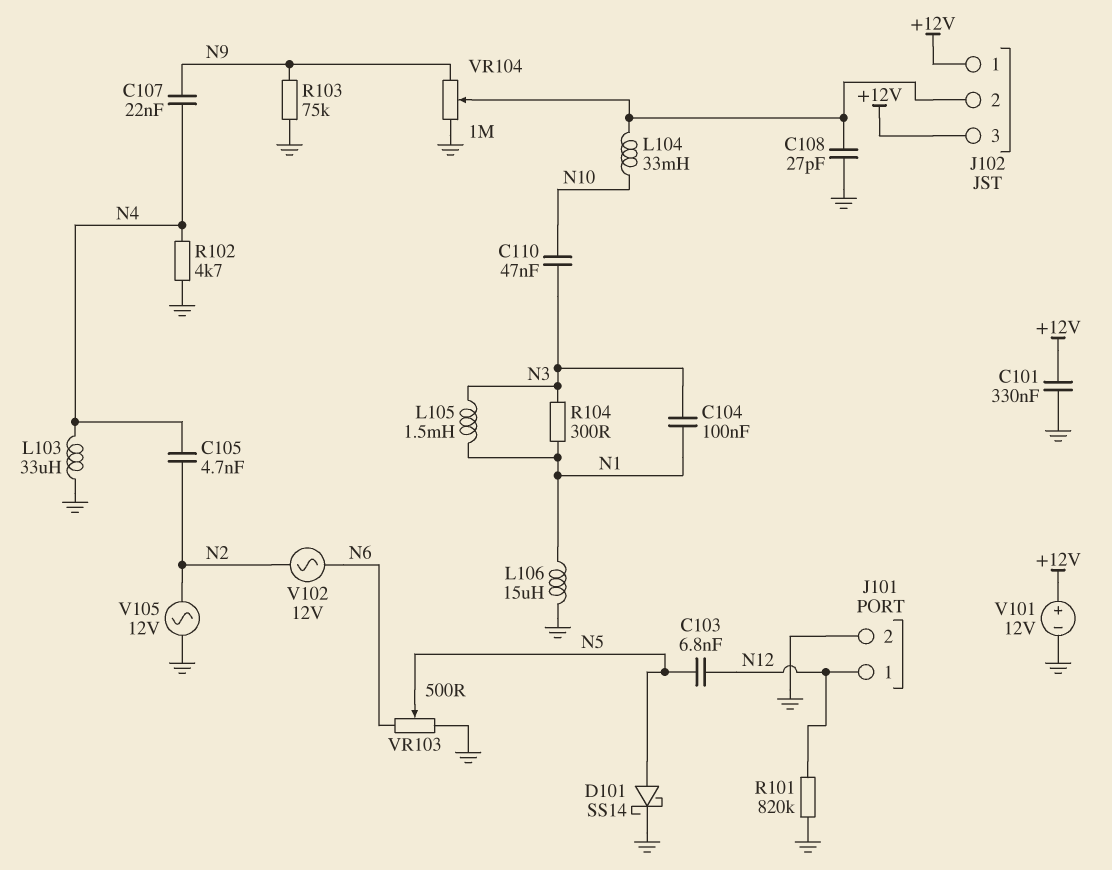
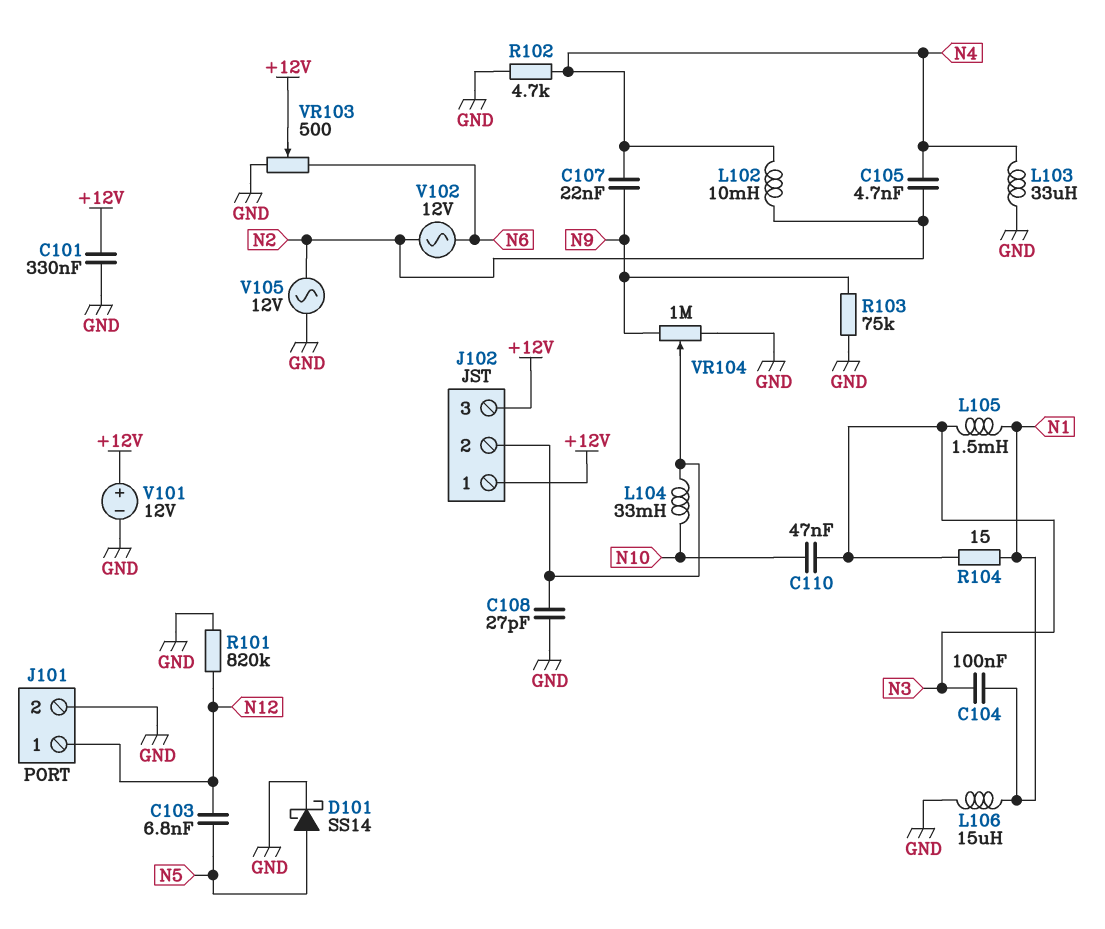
L102: none -> 10mH (N2, N4)
R104: 300 (N1, N3) -> 15 (N1, N3)
VR103: 500 (GND, N6, wiper N5) -> 500 (GND, N6, wiper +12V)

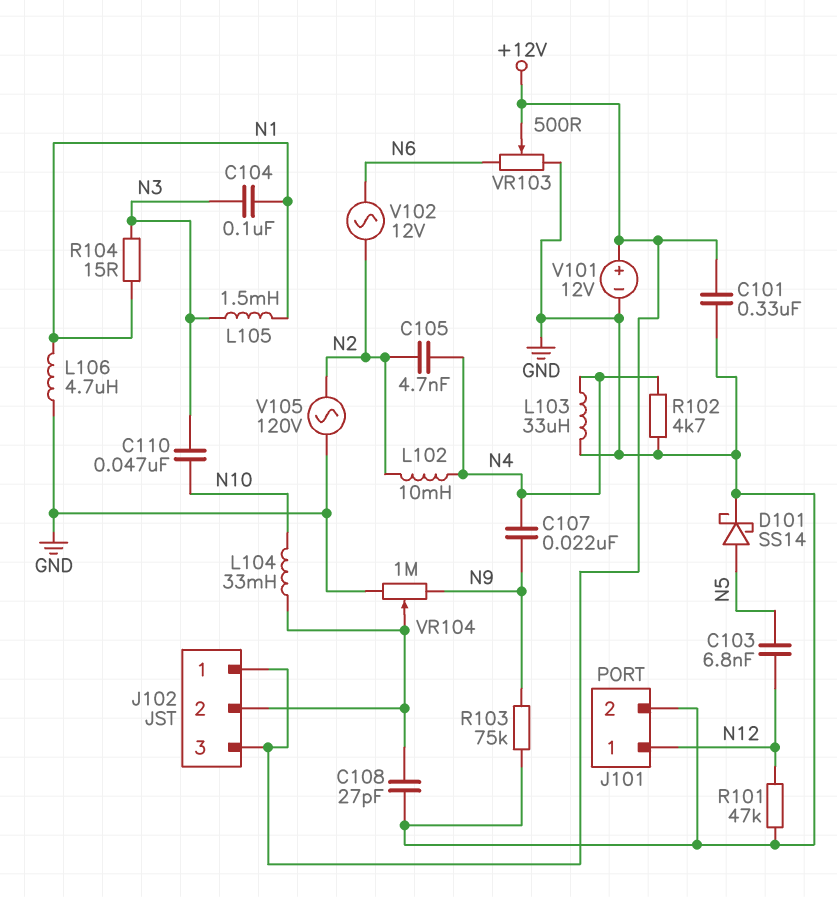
L106: 15uH (GND, N1) -> 4.7uH (GND, N1)
R101: 820k (GND, N12) -> 47k (GND, N12)
V105: AC 12V (GND, N2) -> AC 120V (GND, N2)

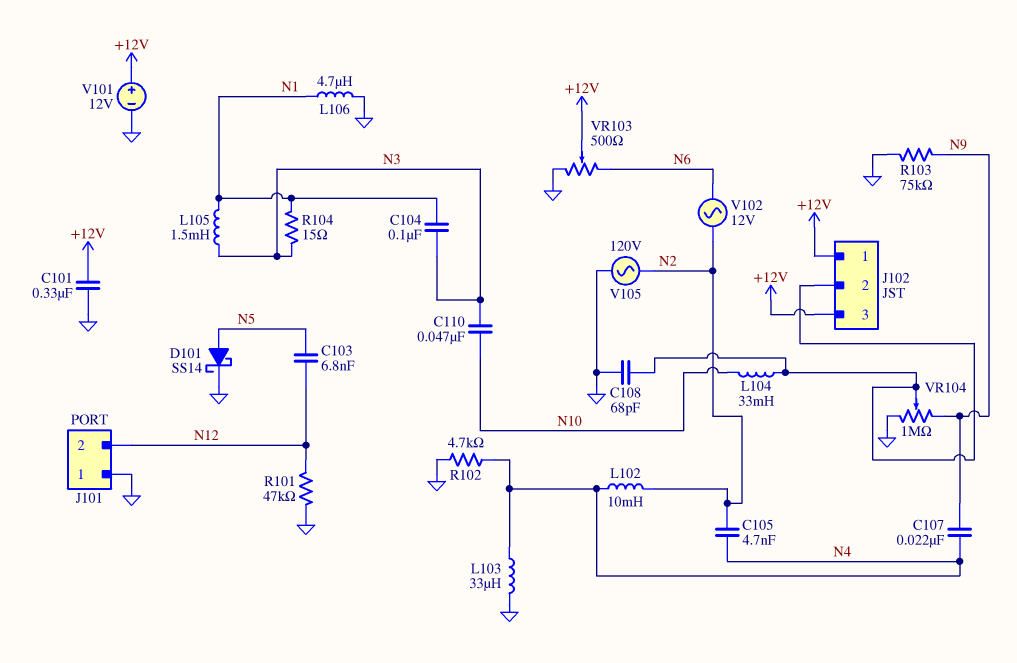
C108: 27pF (GND, J102/2) -> 68pF (GND, J102/2)
J101 pin 1: N12 -> GND
J101 pin 2: GND -> N12

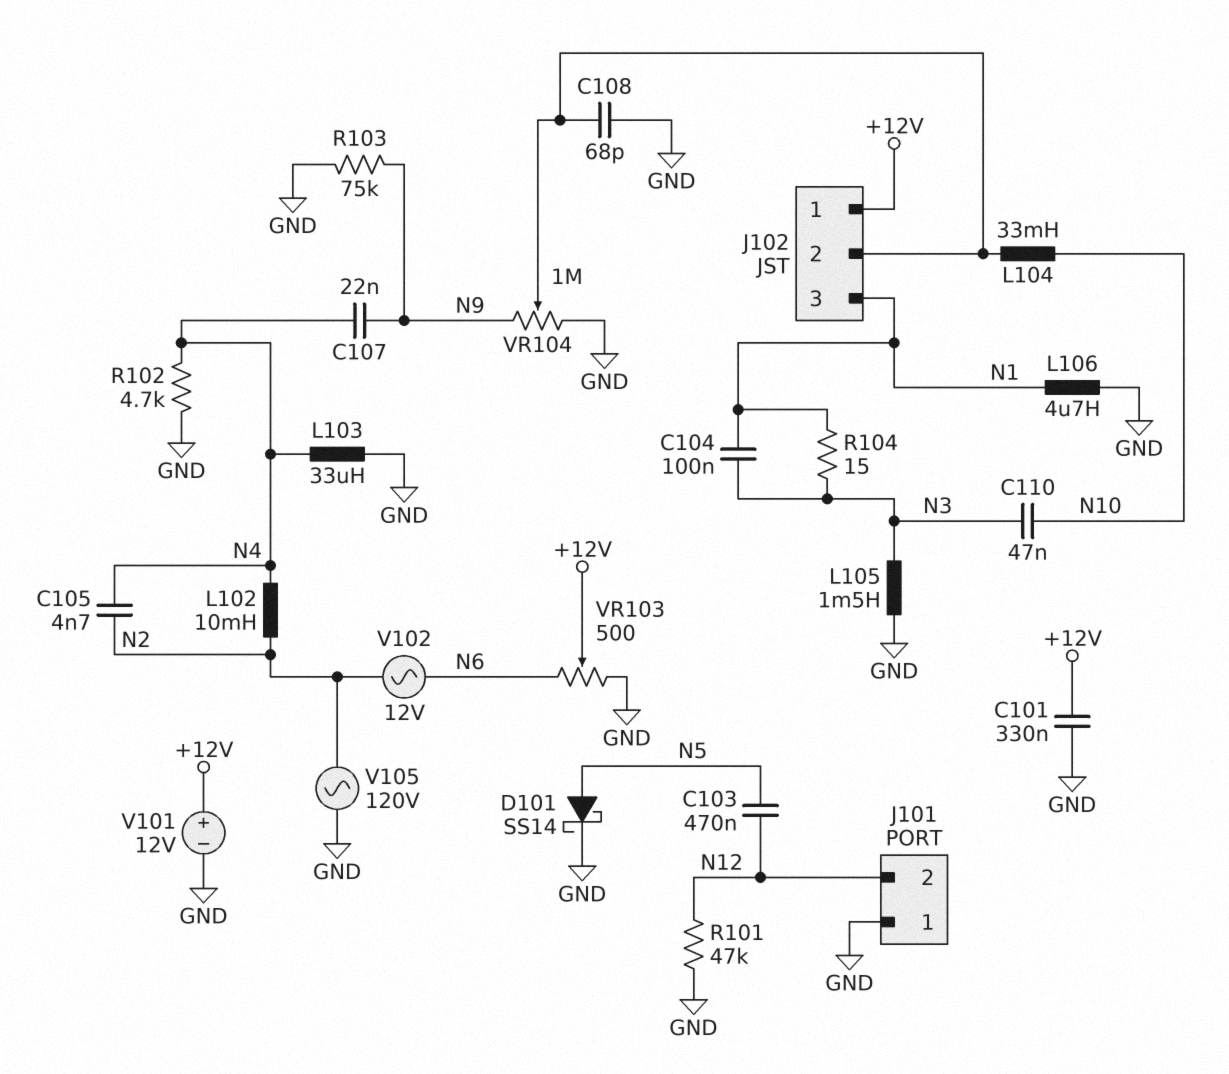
C103: 6.8nF (N5, N12) -> 470nF (N5, N12)
J102 pin 3: +12V -> N1
L105: 1.5mH (N1, N3) -> 1.5mH (GND, N3)

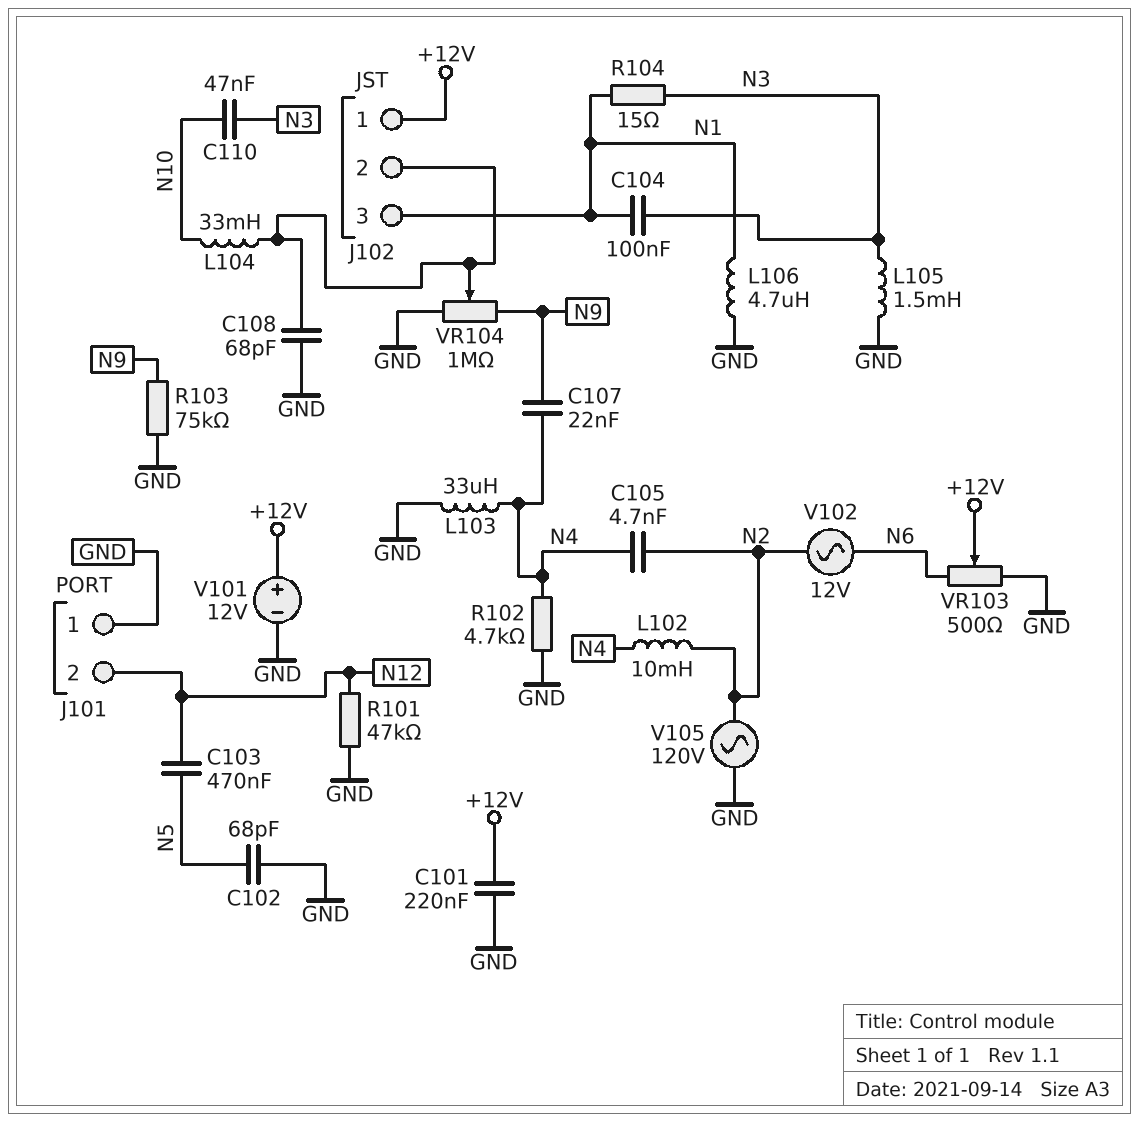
C101: 330nF (+12V, GND) -> 220nF (+12V, GND)
C102: none -> 68pF (GND, N5)
D101: schottky SS14 (A N5, K GND) -> none

